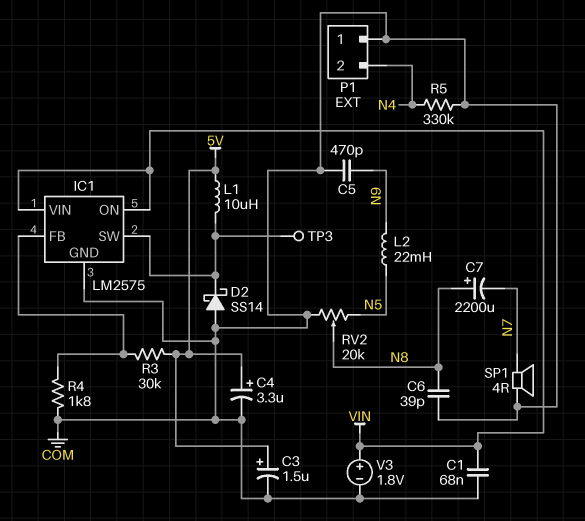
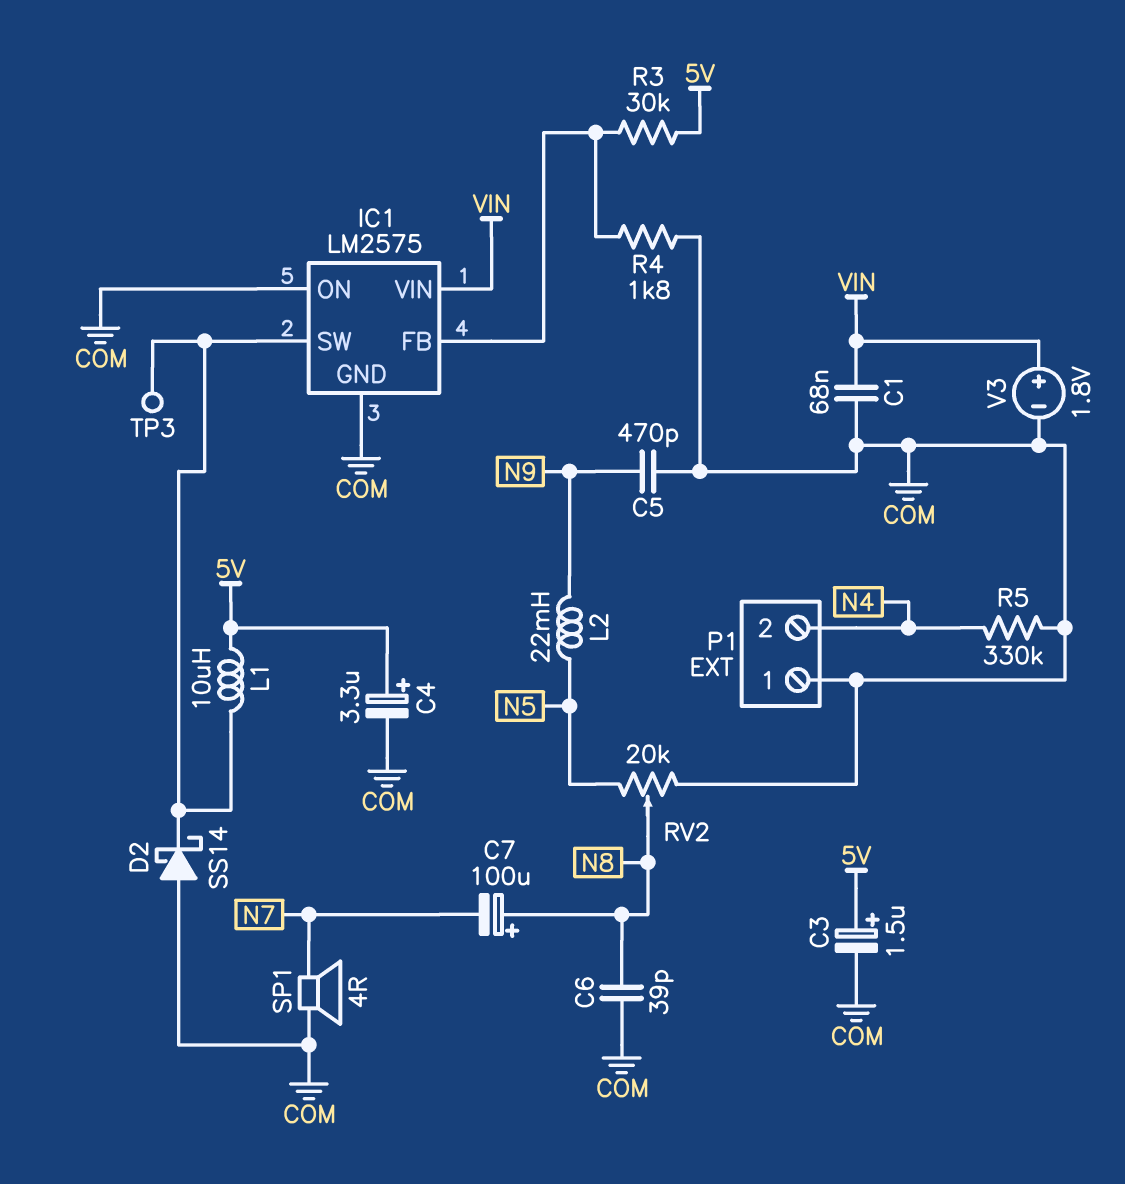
C7: 2200uF (plus N8, minus N7) -> 100uF (plus N8, minus N7)
IC1 pin ON: VIN -> COM

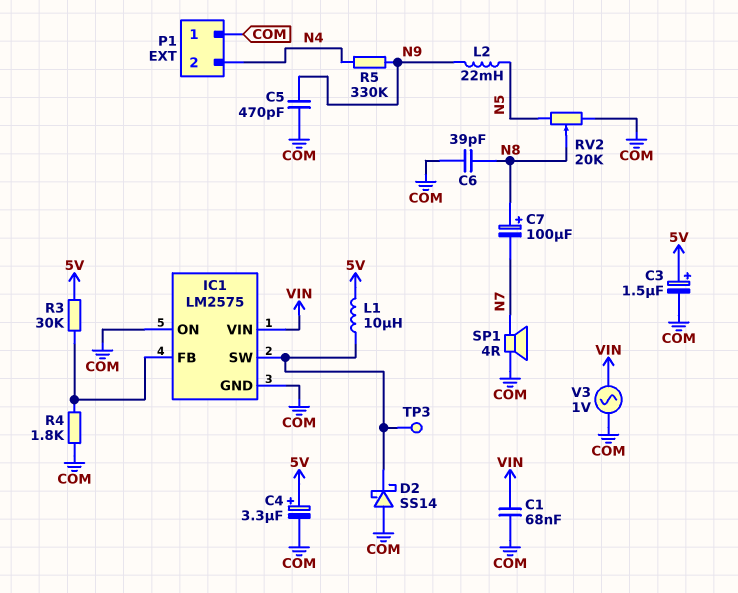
R5: 330k (COM, N4) -> 330k (N4, N9)
V3: 1.8V (plus VIN, minus COM) -> AC 1V (COM, VIN)

